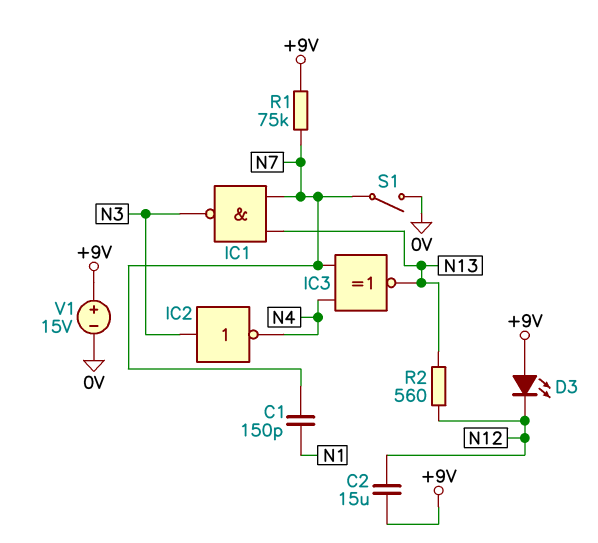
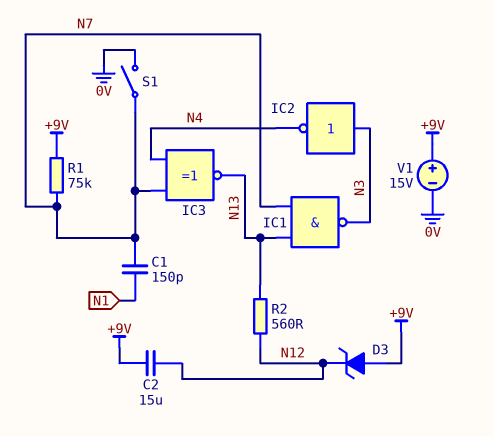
D3: LED (A +9V, K N12) -> zener (A +9V, K N12)

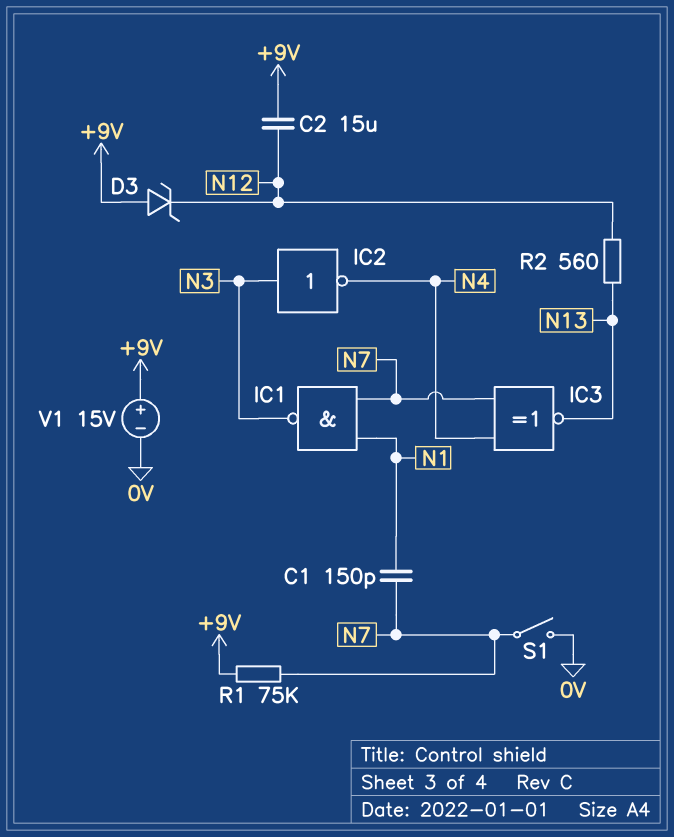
IC1: NAND (in N7, in N13, out N3) -> NAND (in N1, in N7, out N3)

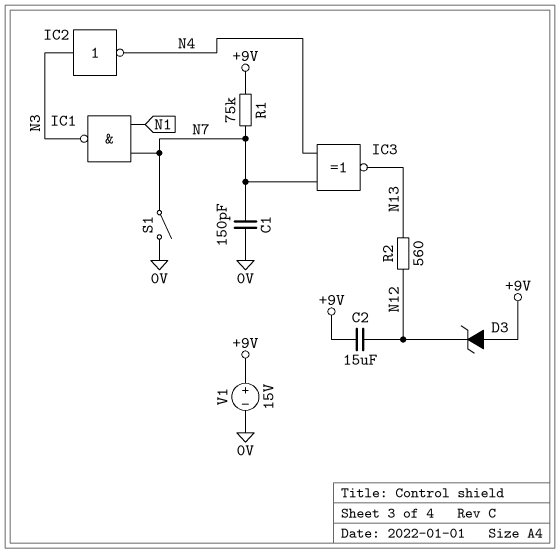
C1: 150pF (N1, N7) -> 150pF (0V, N7)

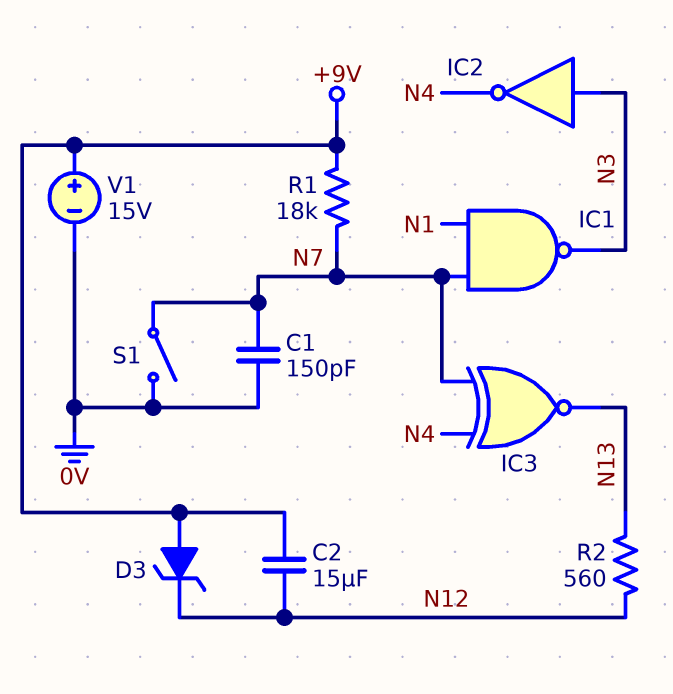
R1: 75k (+9V, N7) -> 18k (+9V, N7)

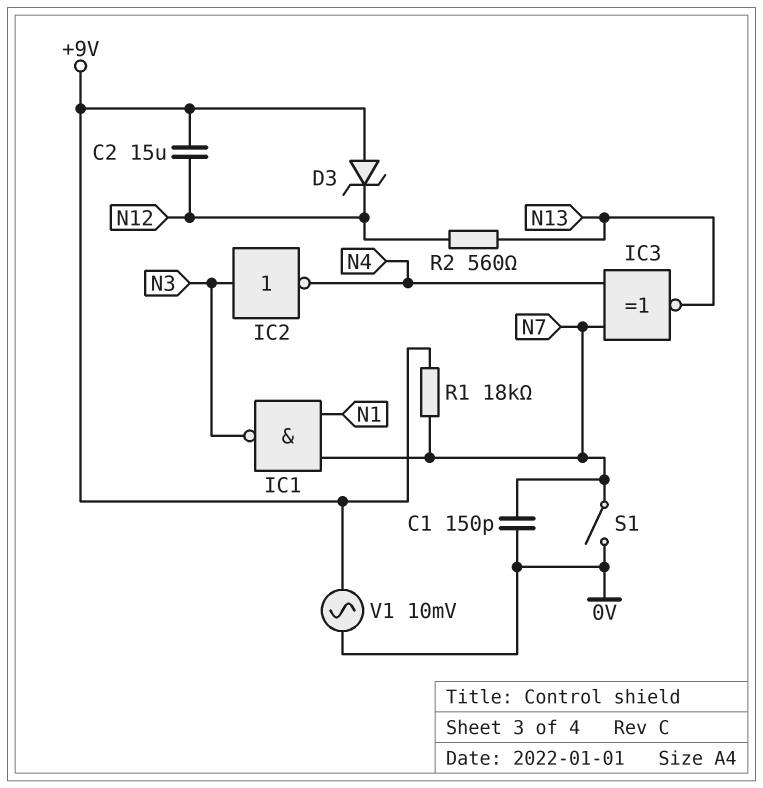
V1: 15V (plus +9V, minus 0V) -> AC 10mV (+9V, 0V)

